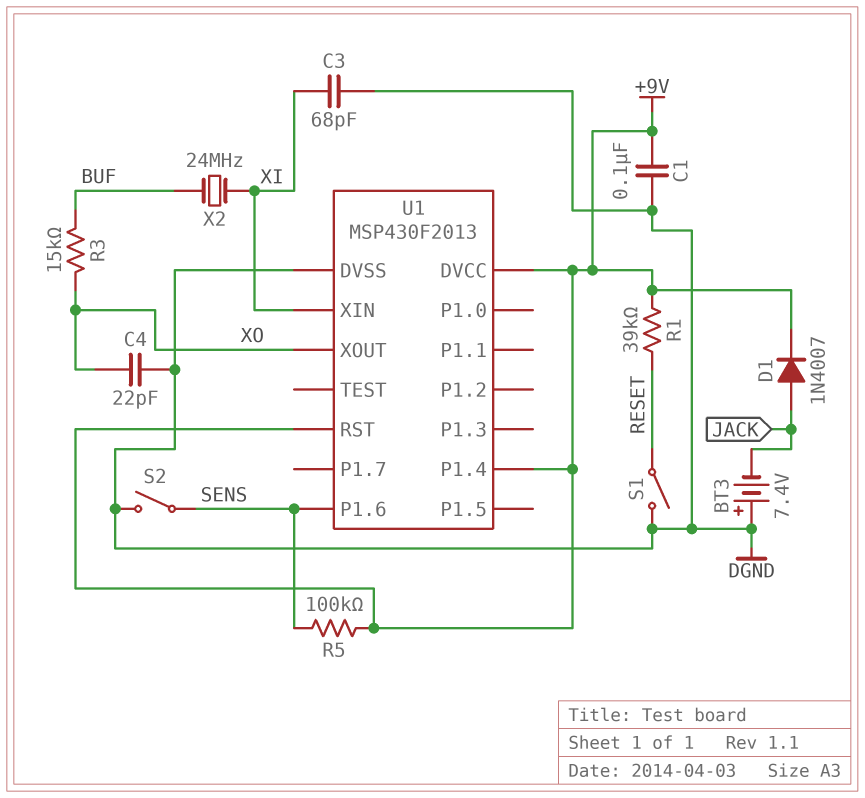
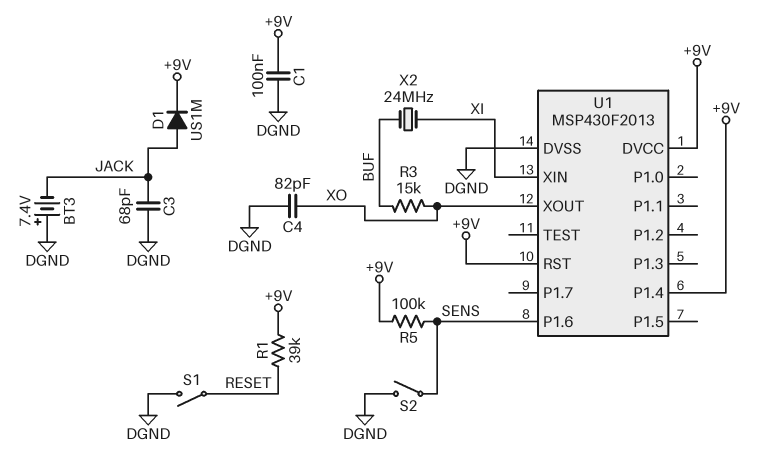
C3: 68pF (DGND, XI) -> 68pF (DGND, JACK)
C4: 22pF (DGND, XO) -> 82pF (DGND, XO)
D1: diode 1N4007 (A JACK, K +9V) -> diode US1M (A JACK, K +9V)

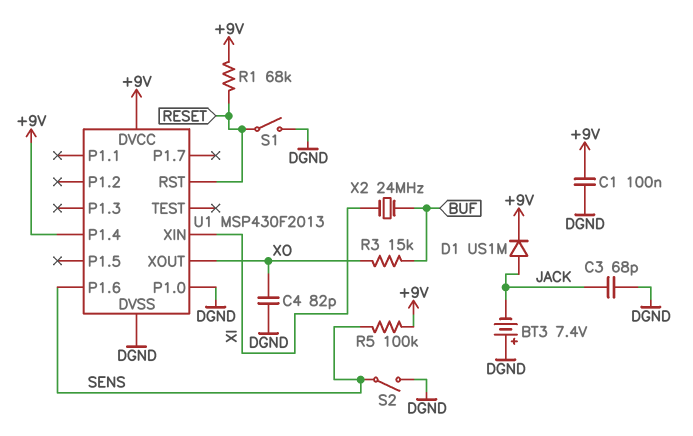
R1: 39k (+9V, RESET) -> 68k (+9V, RESET)
U1 pin P1.0: none -> DGND
U1 pin RST: +9V -> RESET

